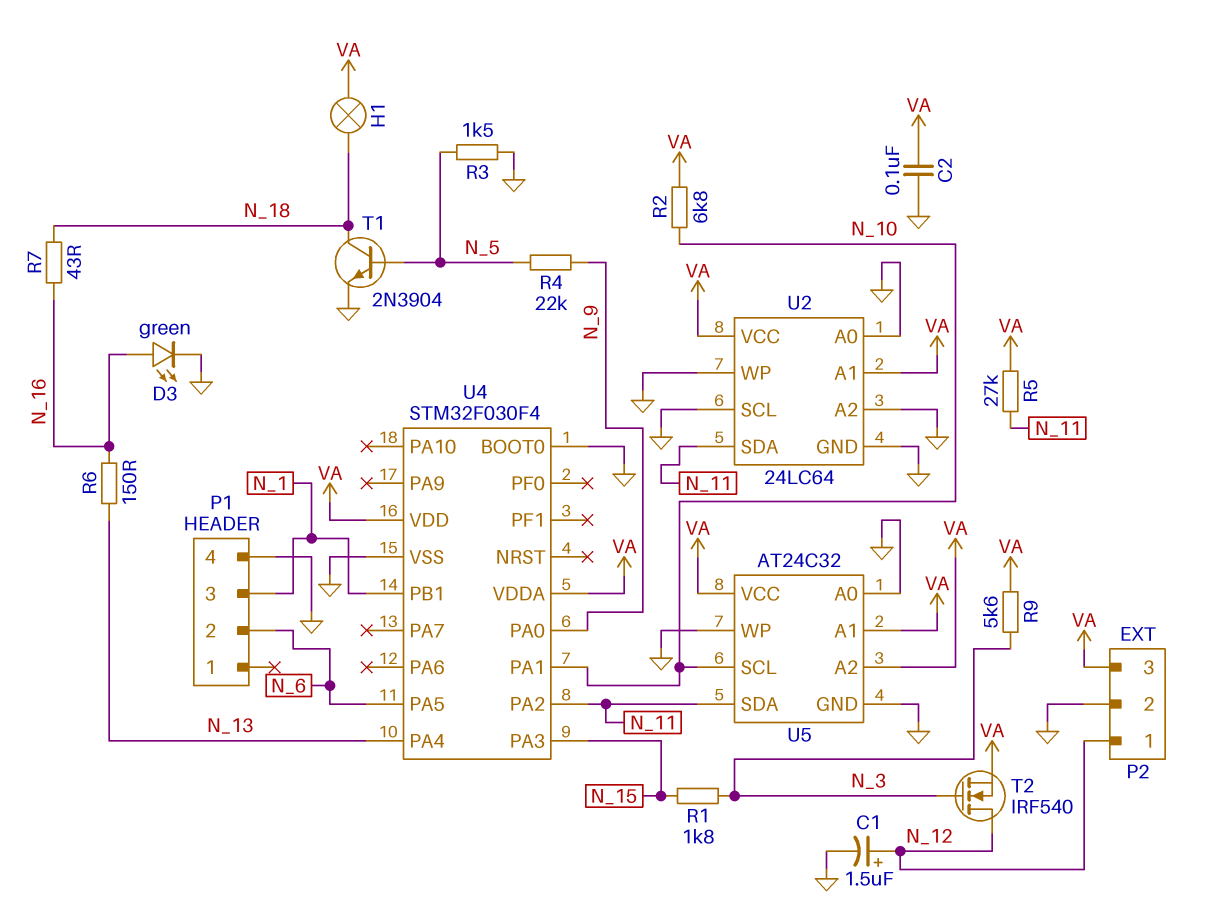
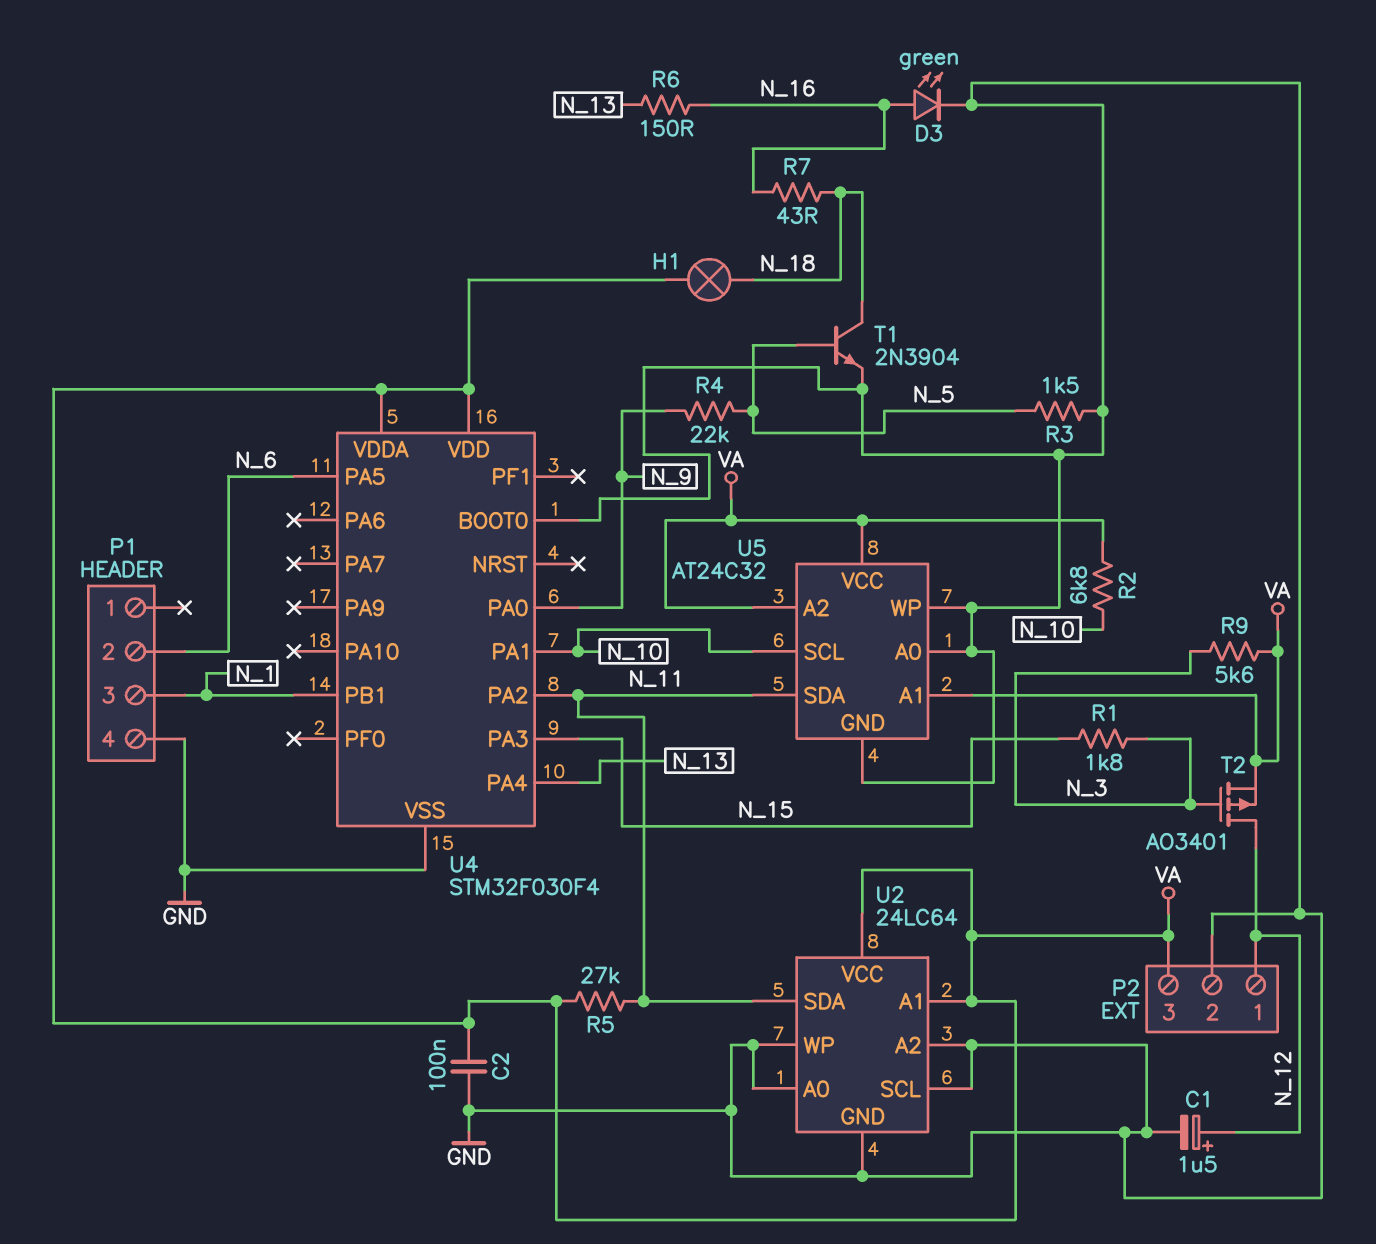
T2: NMOS IRF540 (G N_3, D N_12, S VA) -> PMOS AO3401 (G N_3, D N_12, S VA)

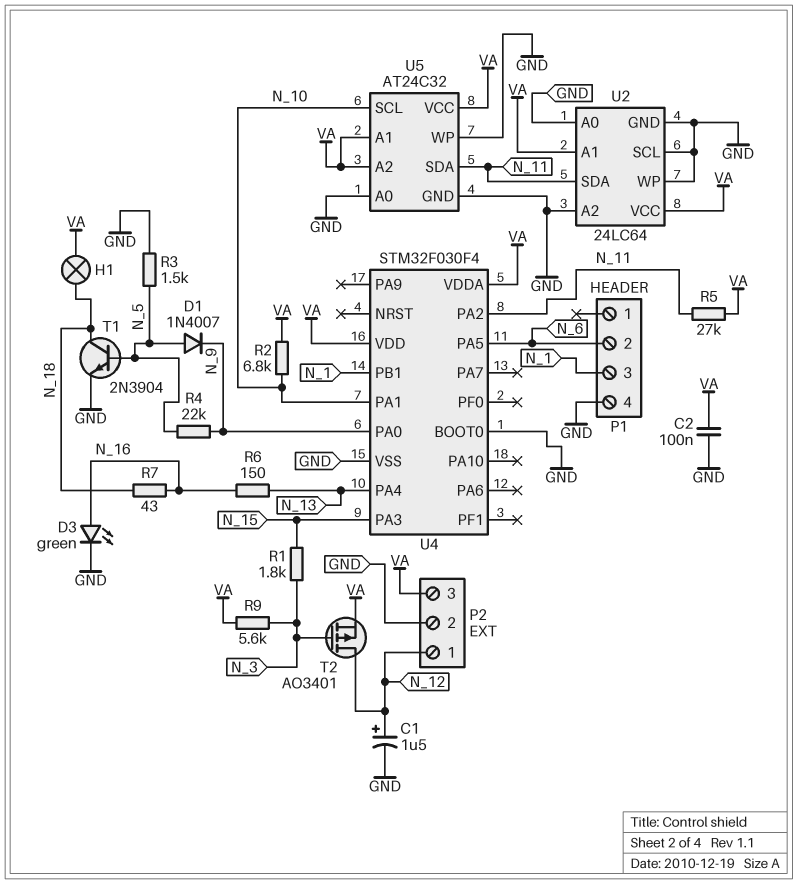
D1: none -> diode 1N4007 (A N_5, K N_9)

